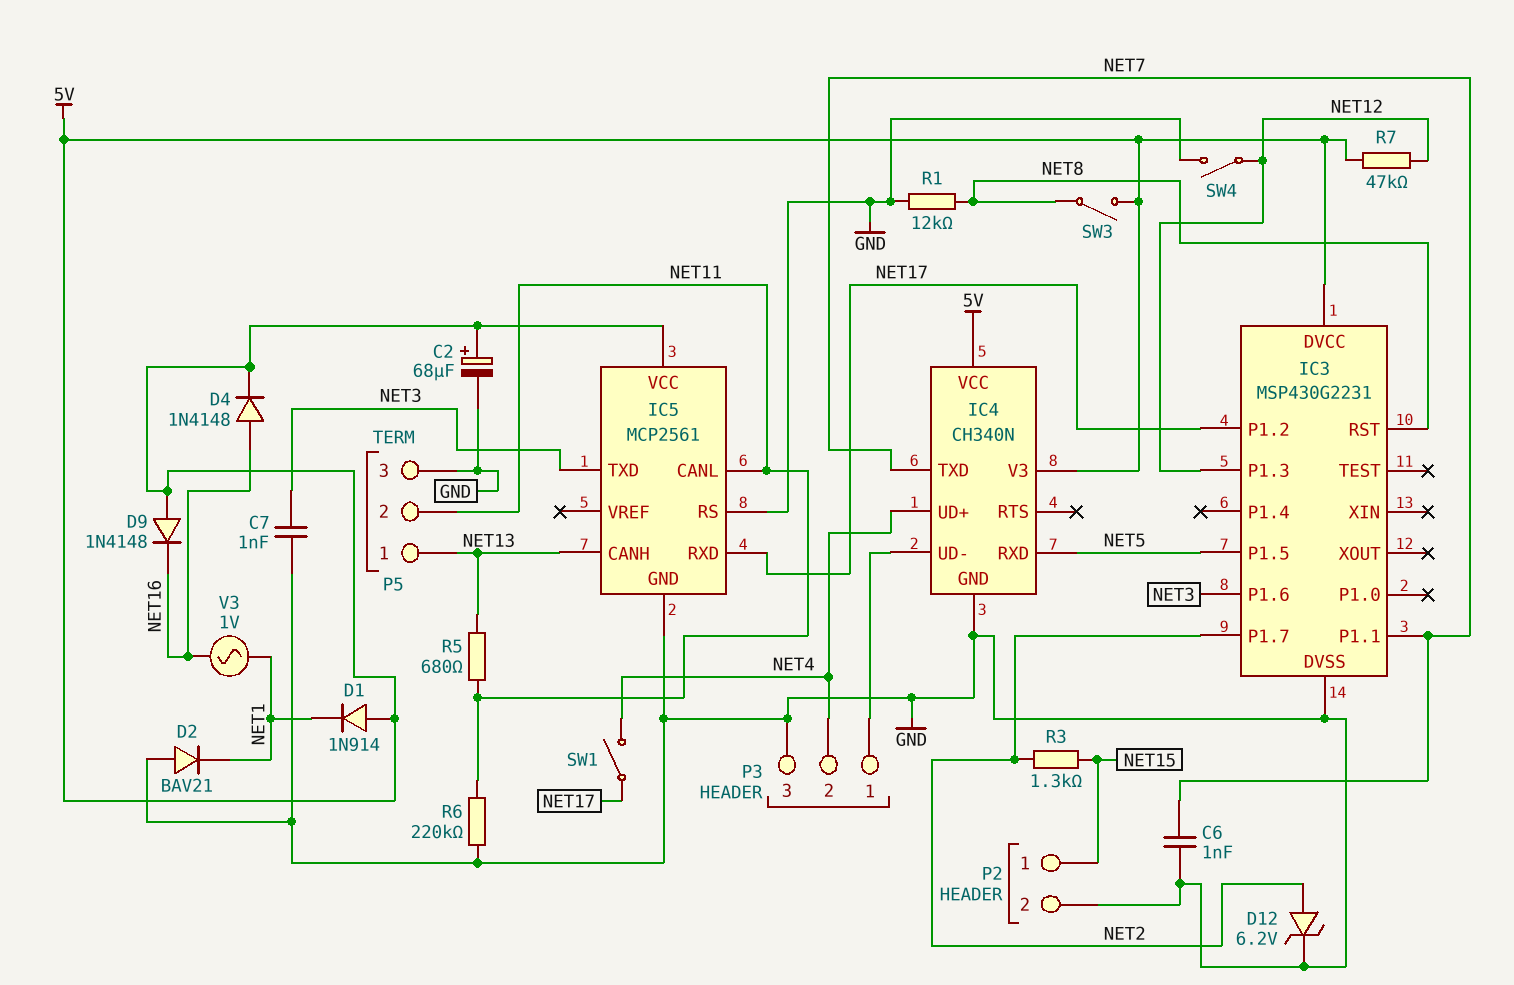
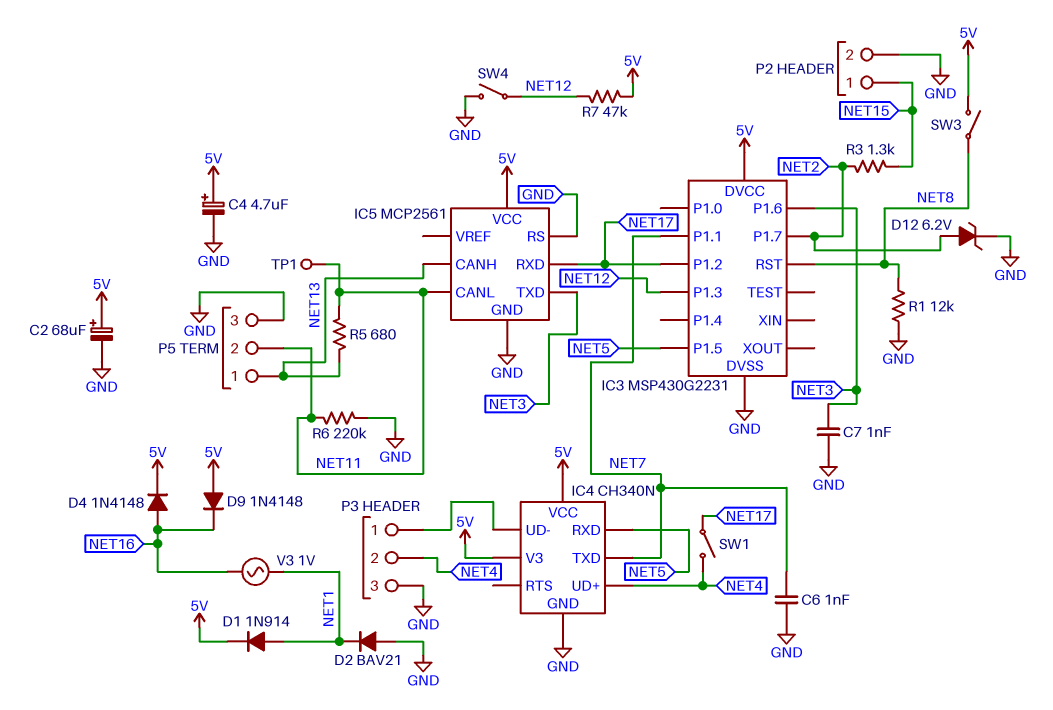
C4: none -> 4.7uF (plus 5V, minus GND)
D1: diode 1N914 (A 5V, K NET1) -> diode 1N914 (A NET1, K 5V)
TP1: none -> test point (NET11)

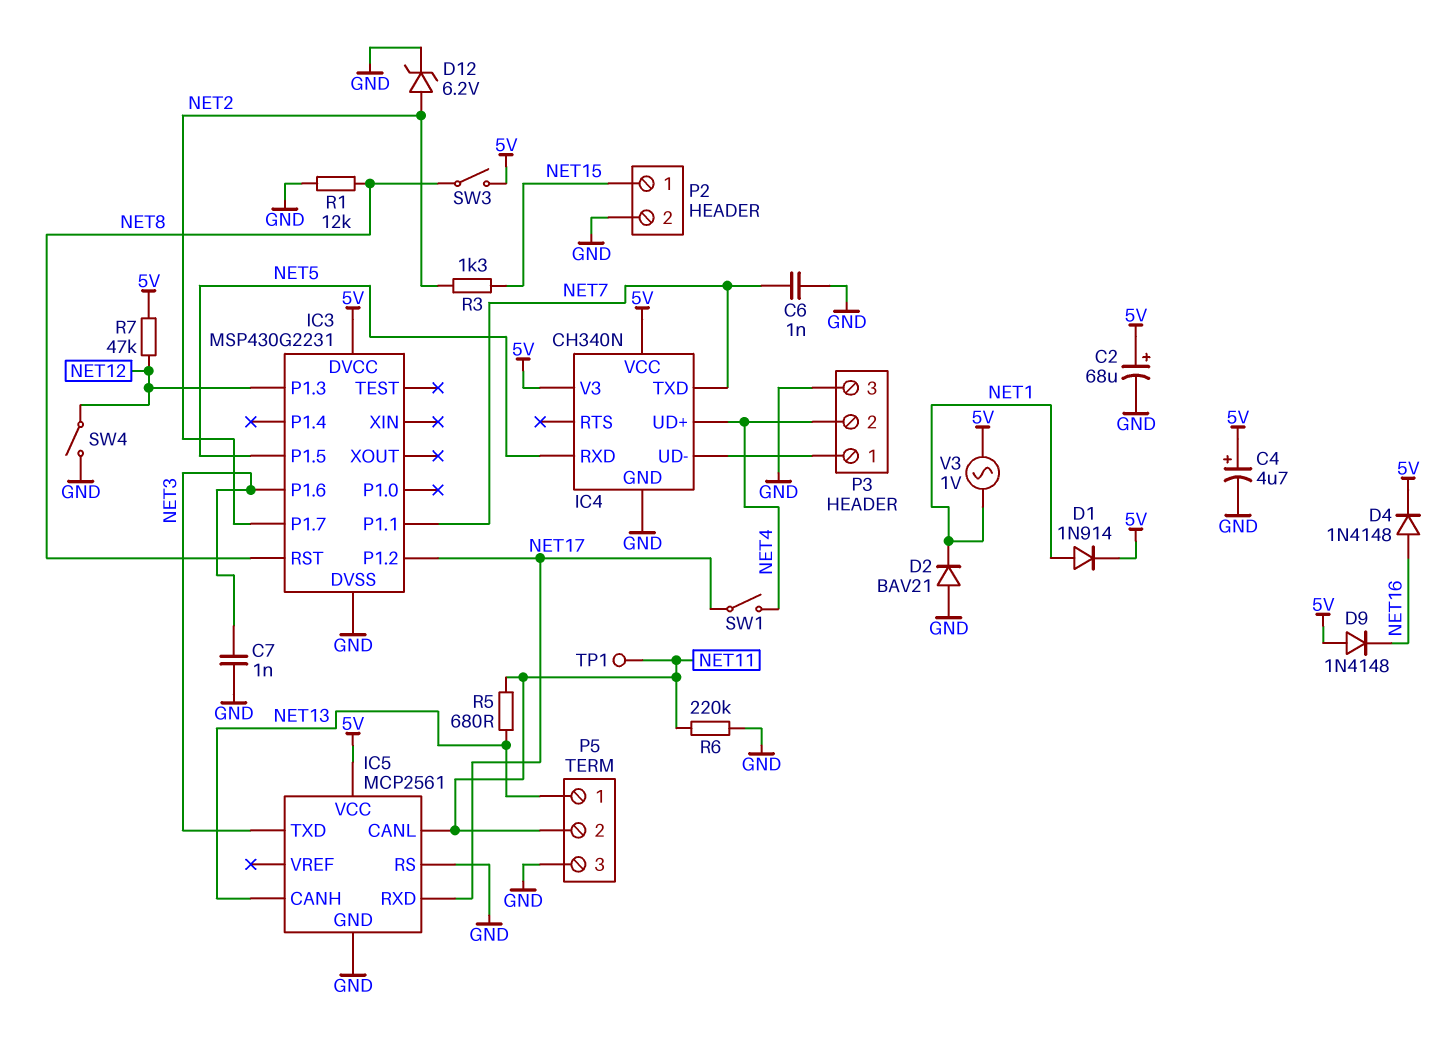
V3: AC 1V (NET1, NET16) -> AC 1V (5V, NET1)

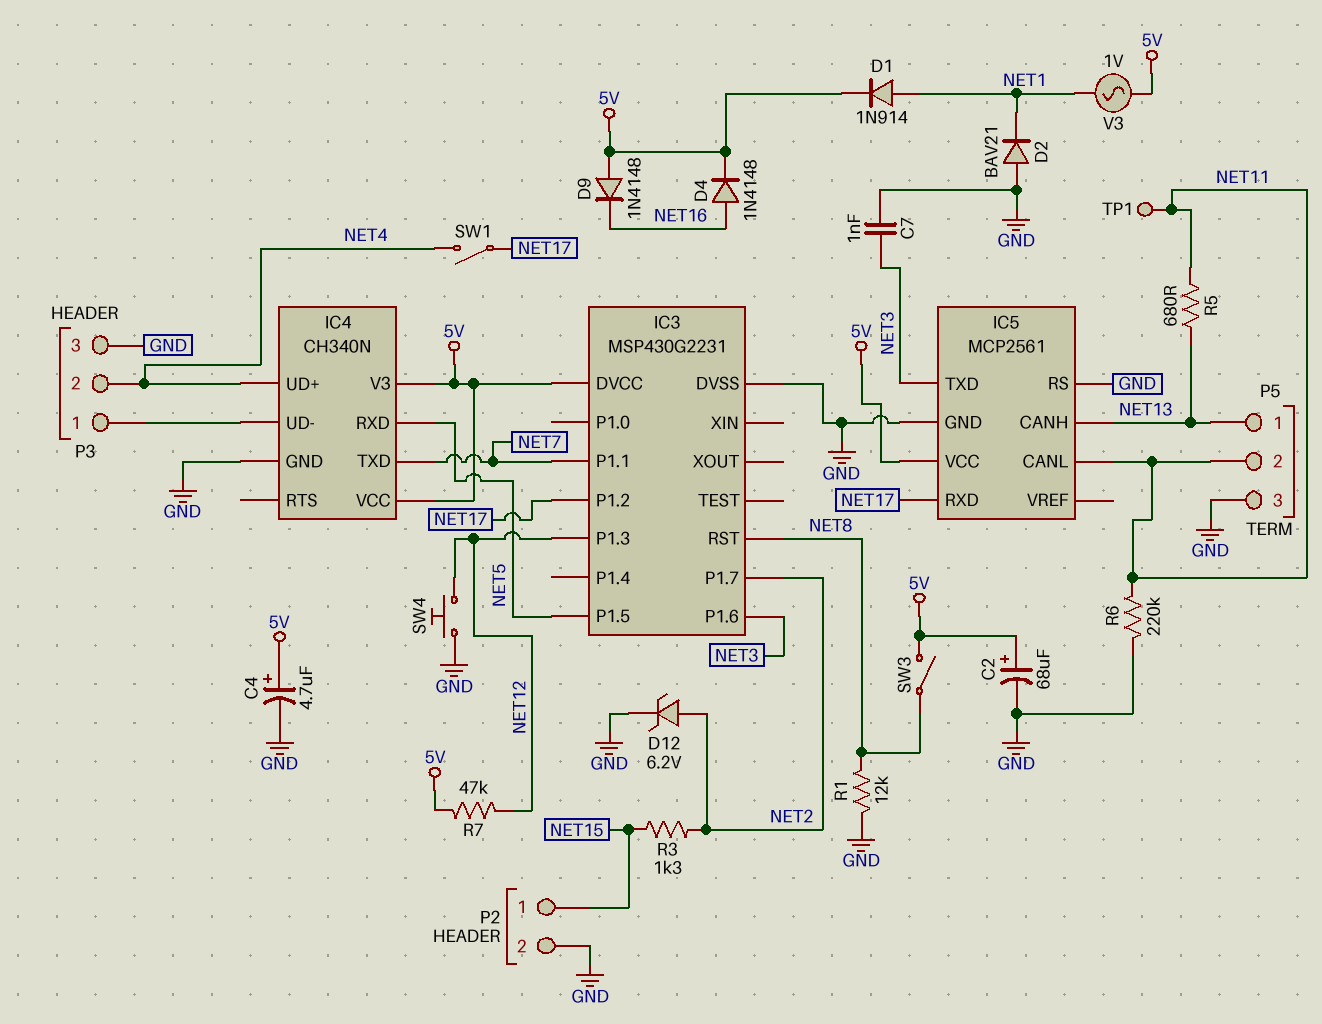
C6: 1nF (GND, NET7) -> none
SW4: switch (GND, NET12) -> button (GND, NET12)

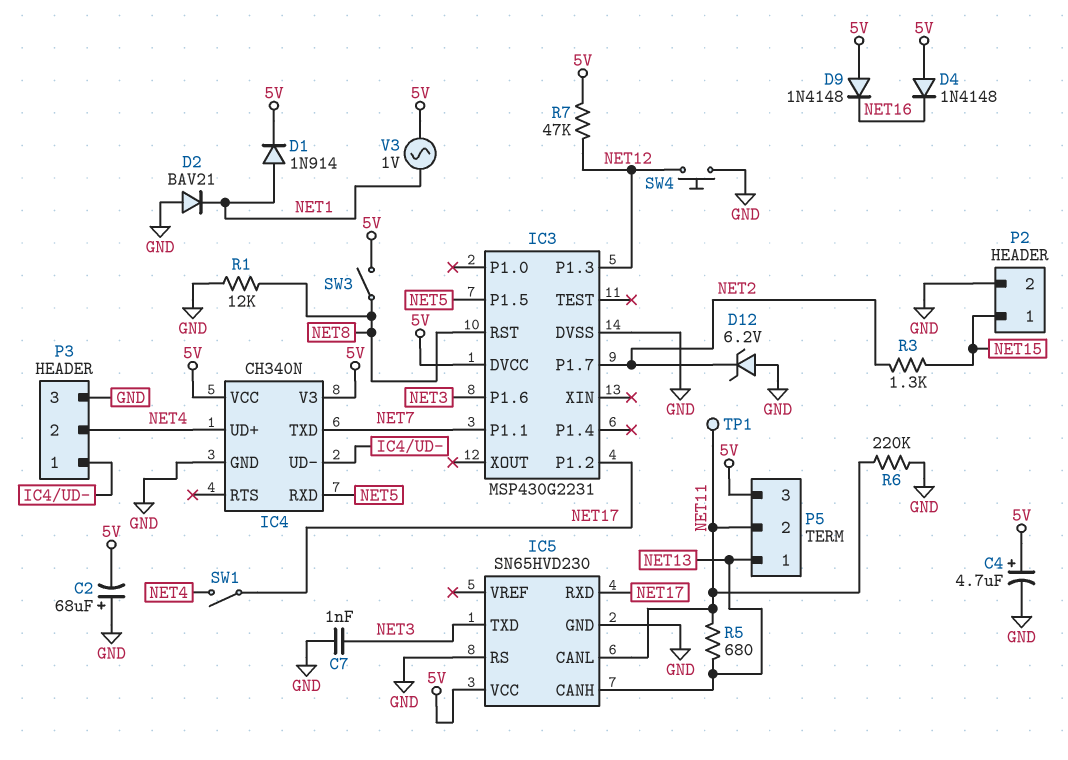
C2: 68uF (plus 5V, minus GND) -> 68uF (plus GND, minus 5V)
D4: diode 1N4148 (A NET16, K 5V) -> diode 1N4148 (A 5V, K NET16)
D12: zener 6.2V (A NET2, K GND) -> zener 6.2V (A GND, K NET2)
IC5: MCP2561 -> SN65HVD230
P5 pin 3: GND -> 5V

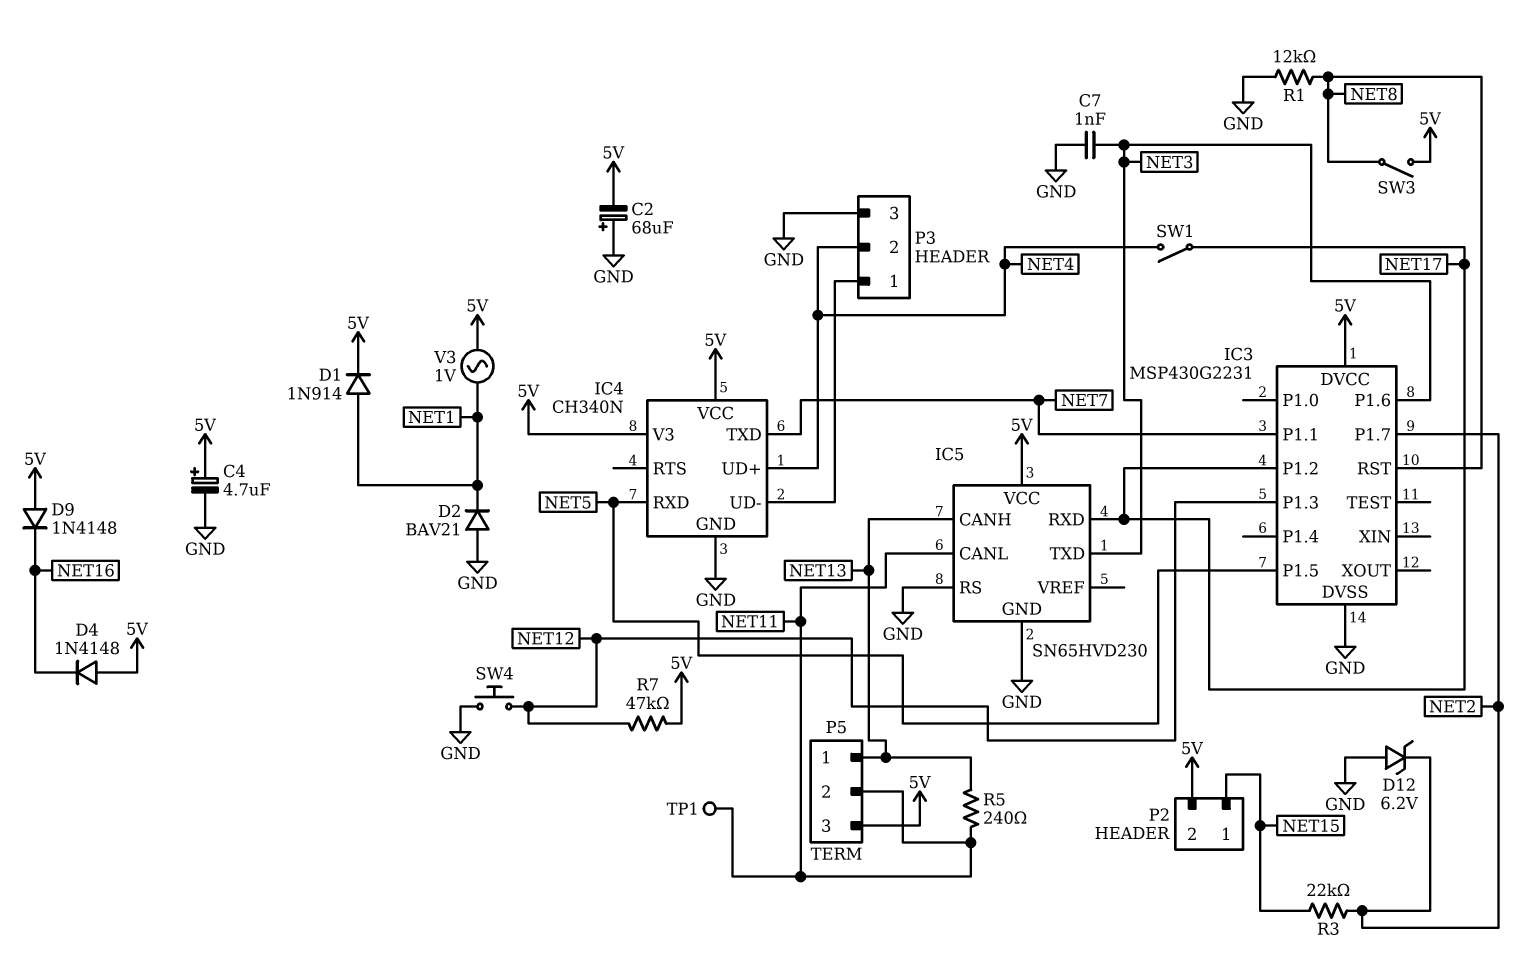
P2 pin 2: GND -> 5V
R3: 1.3k (NET2, NET15) -> 22k (NET2, NET15)
R5: 680 (NET11, NET13) -> 240 (NET11, NET13)
R6: 220k (GND, NET11) -> none

